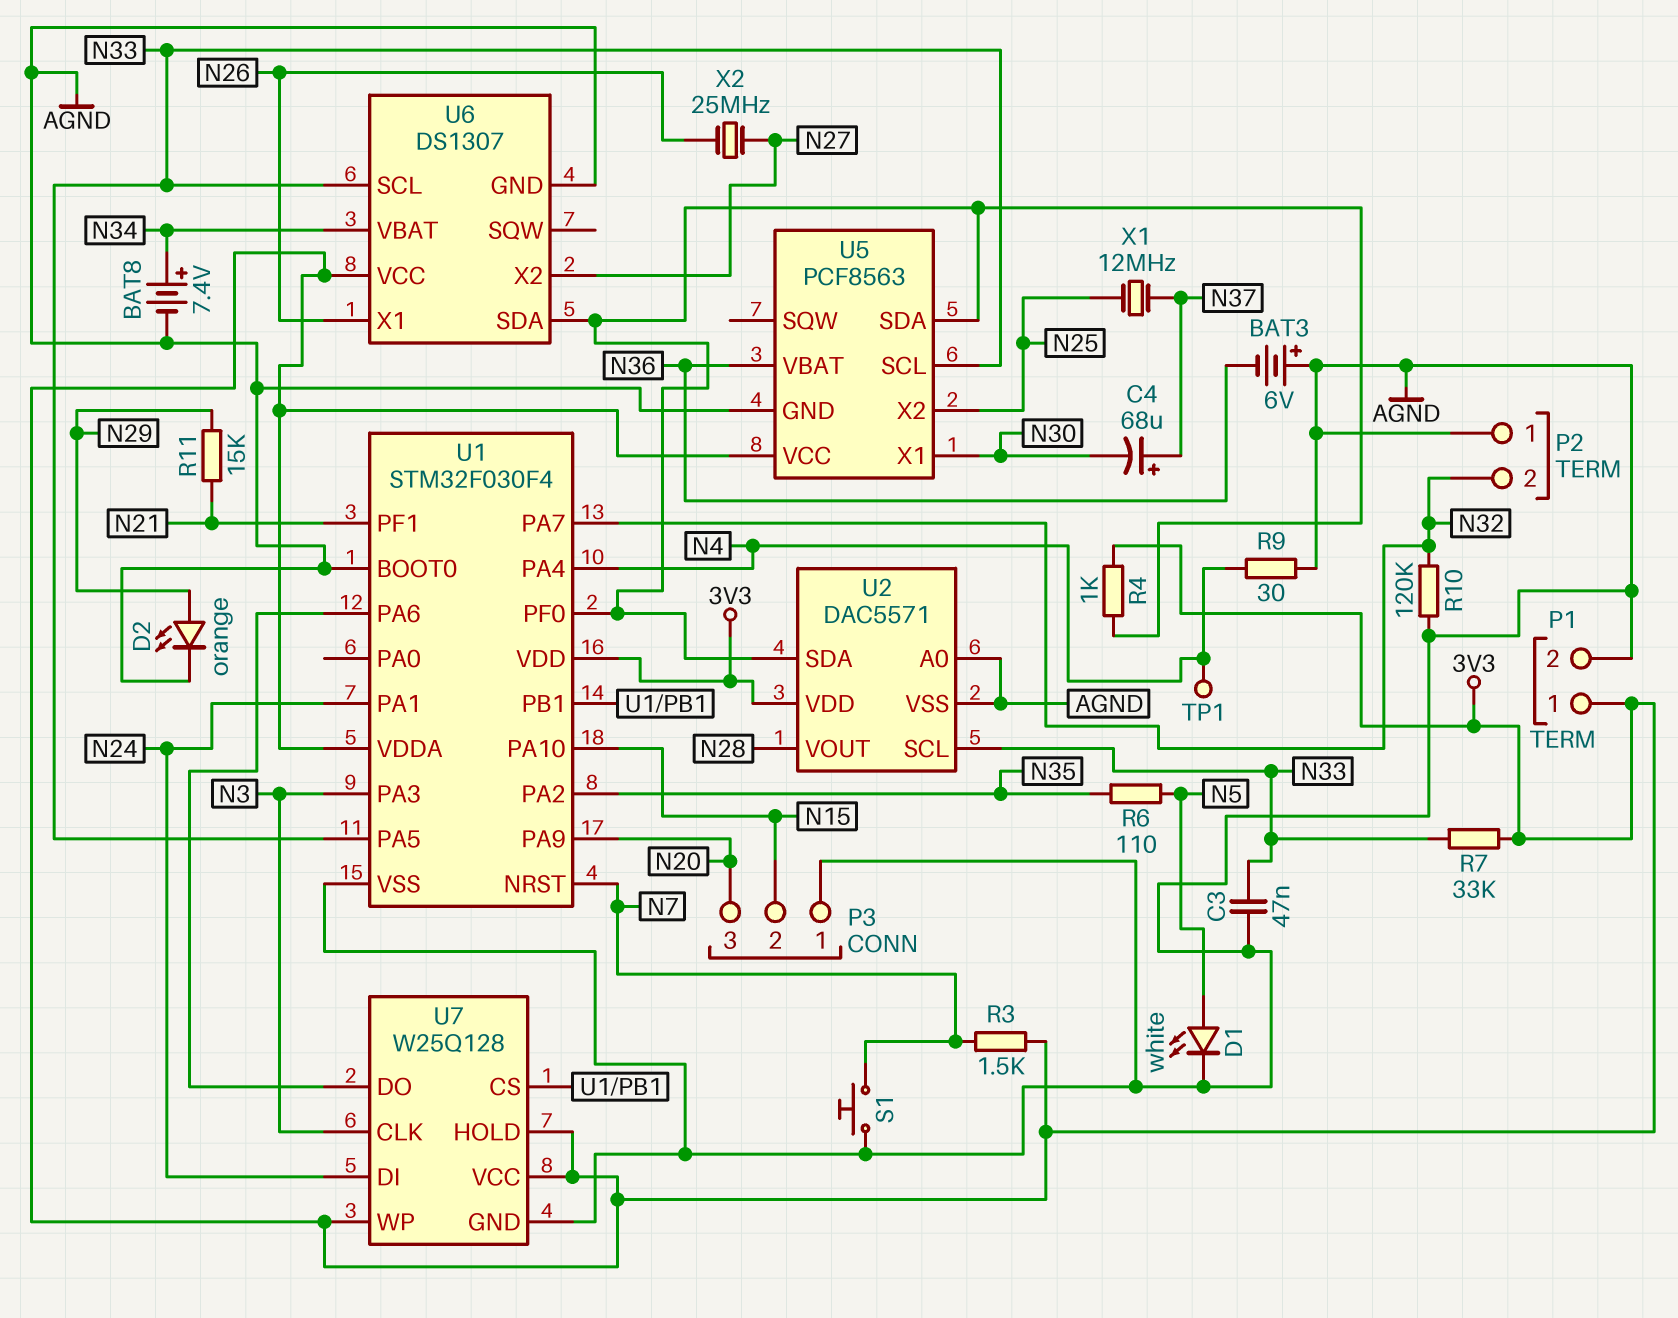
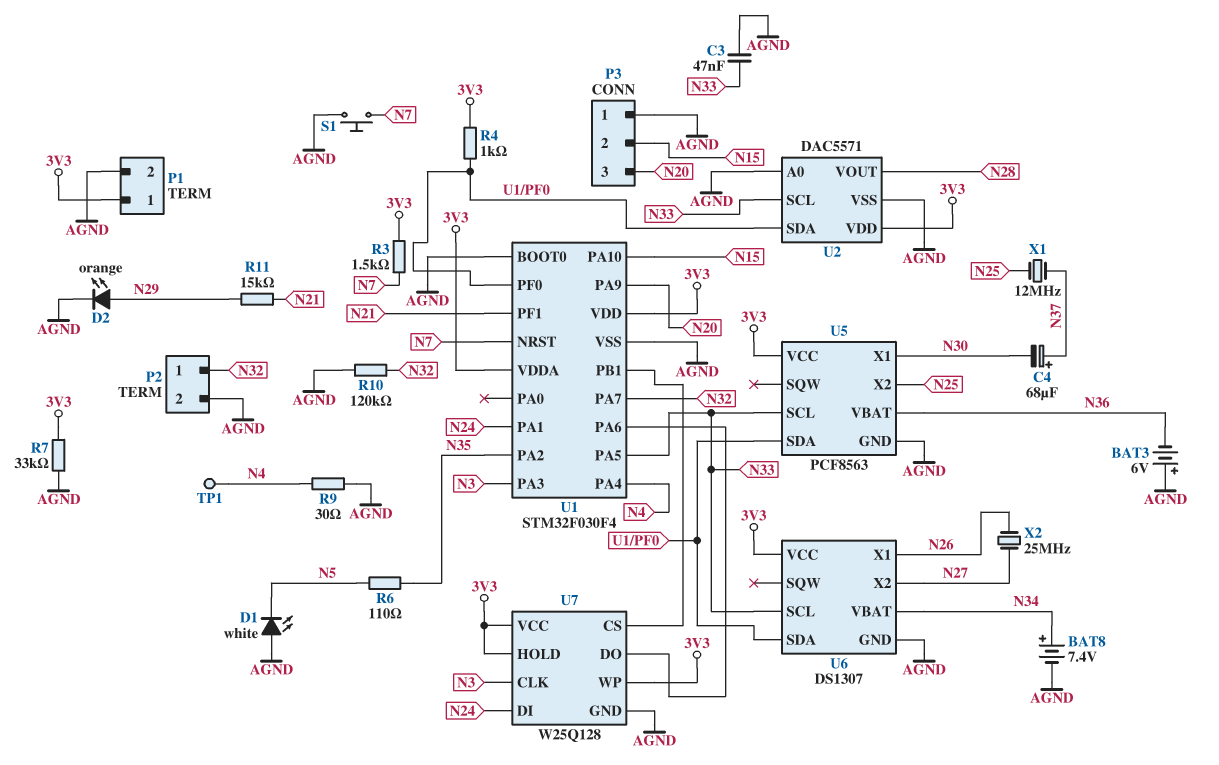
D1: LED white (A N5, K AGND) -> LED white (A AGND, K N5)
P2 pin 1: AGND -> N32
P2 pin 2: N32 -> AGND
R7: 33k (3V3, N33) -> 33k (3V3, AGND)

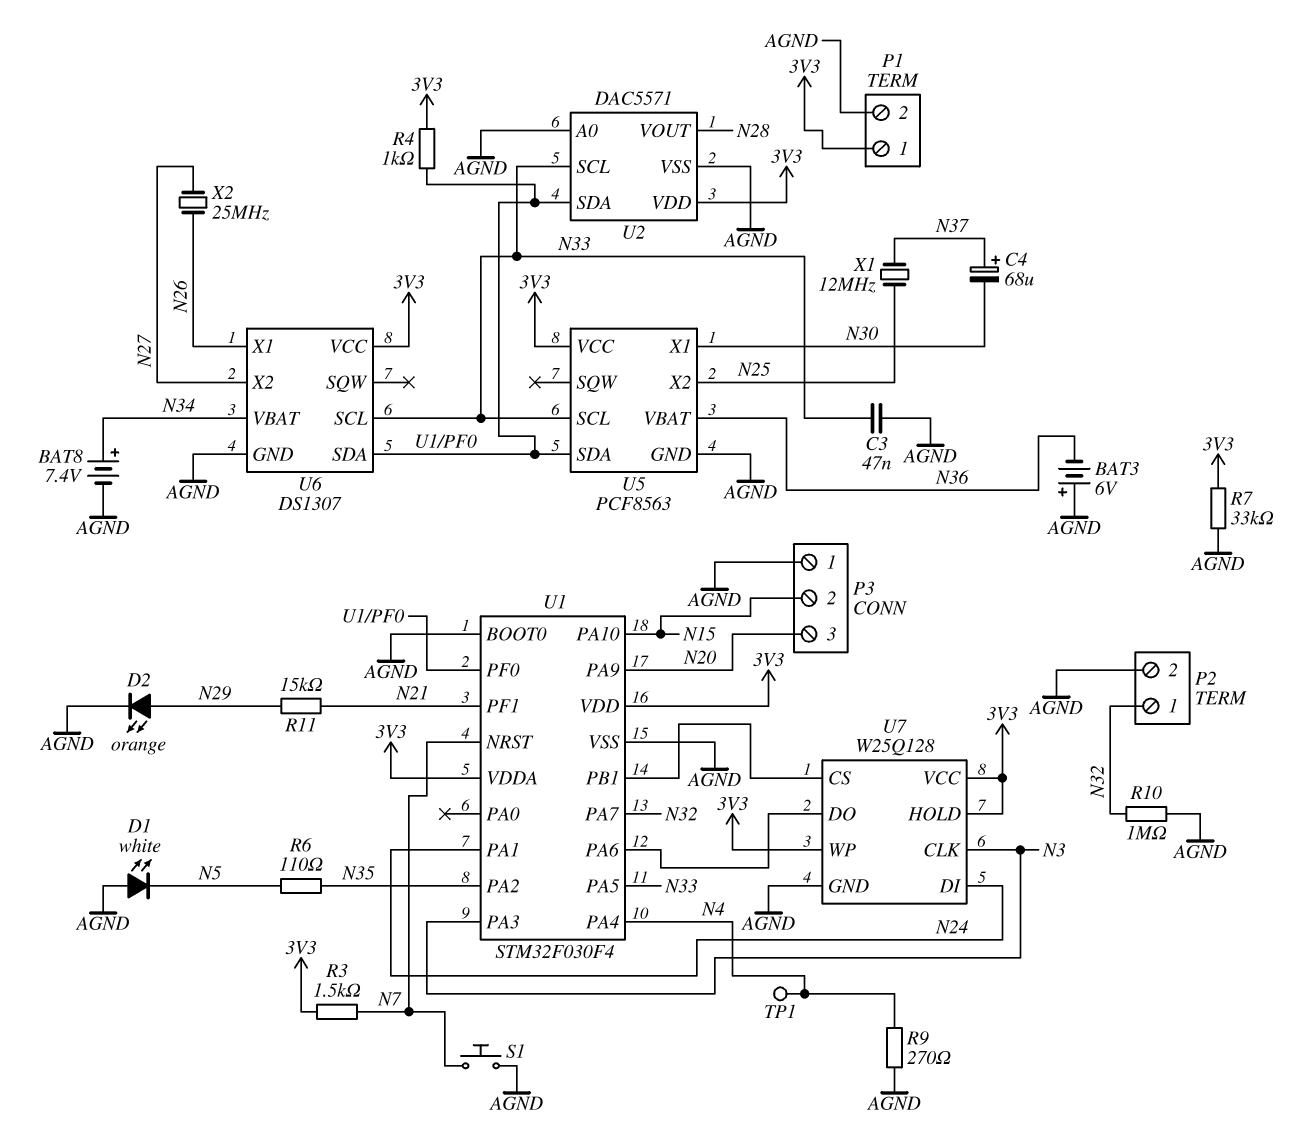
R9: 30 (AGND, N4) -> 270 (AGND, N4)
R10: 120k (AGND, N32) -> 1M (AGND, N32)

